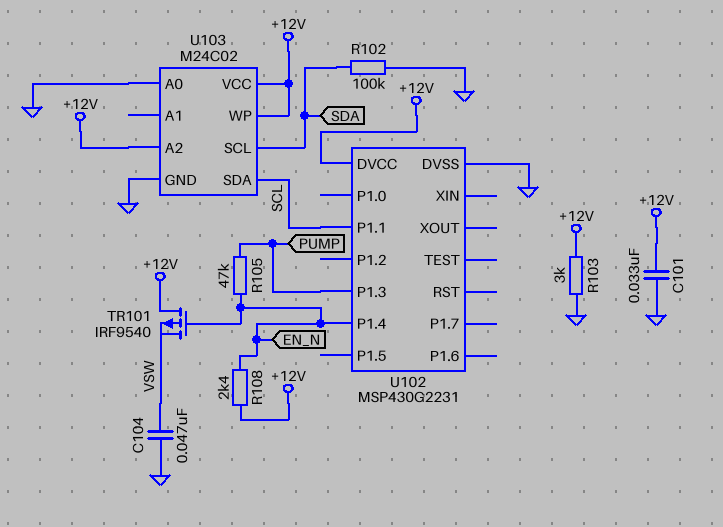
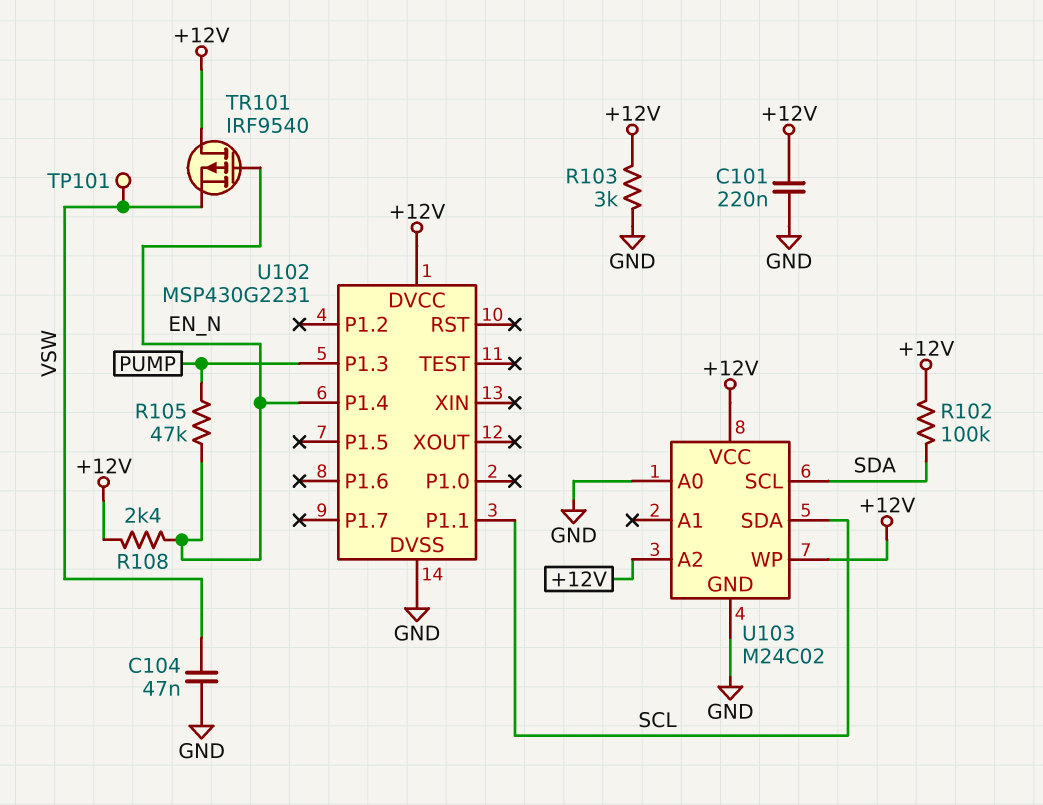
C101: 33nF (+12V, GND) -> 220nF (+12V, GND)
R102: 100k (GND, SDA) -> 100k (+12V, SDA)
TP101: none -> test point (VSW)

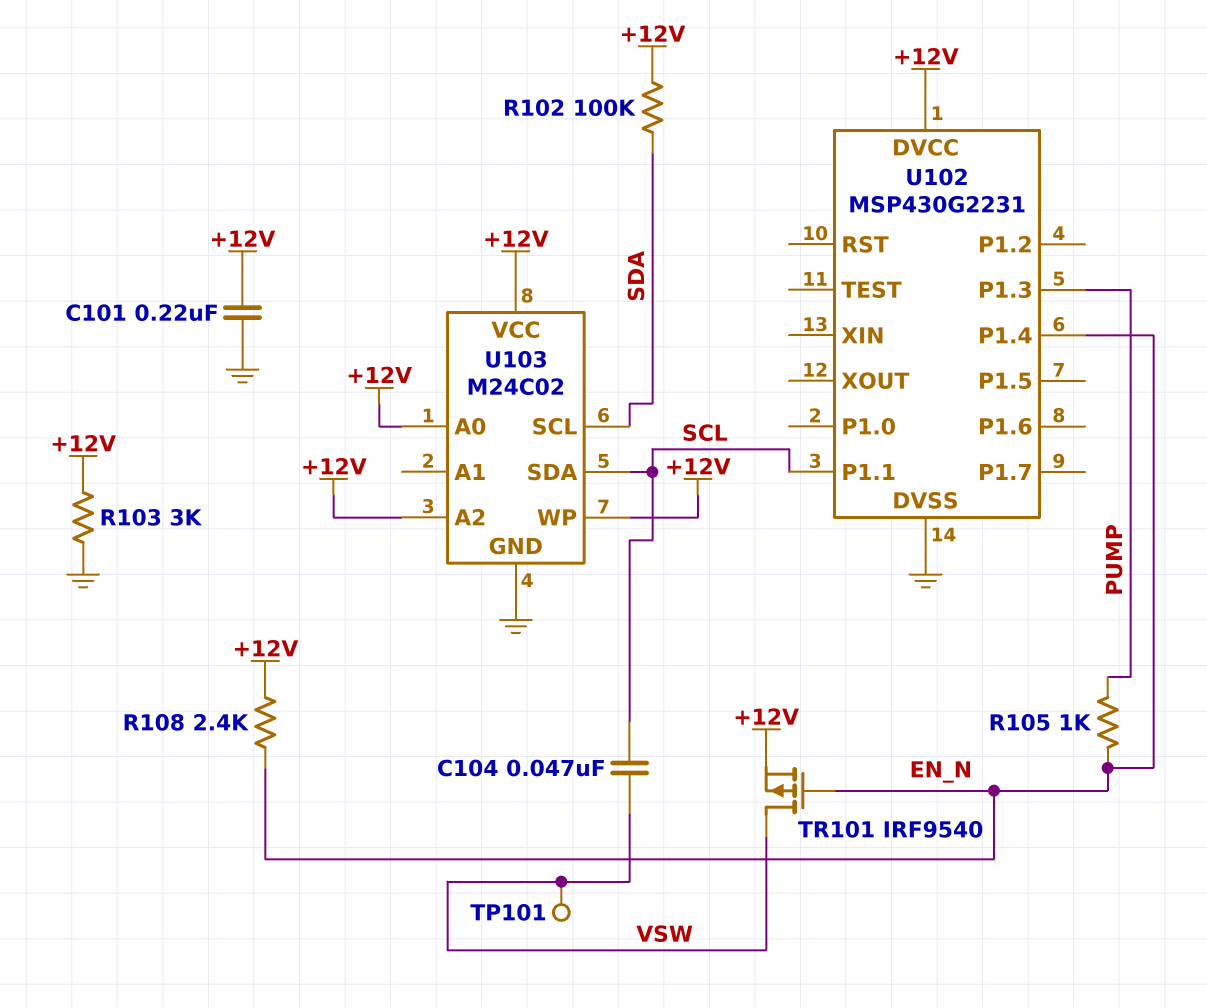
C104: 47nF (GND, VSW) -> 47nF (SCL, VSW)
R105: 47k (EN_N, PUMP) -> 1k (EN_N, PUMP)
TR101: PMOS IRF9540 (G EN_N, D +12V, S VSW) -> PMOS IRF9540 (G EN_N, D VSW, S +12V)
U103 pin A0: GND -> +12V

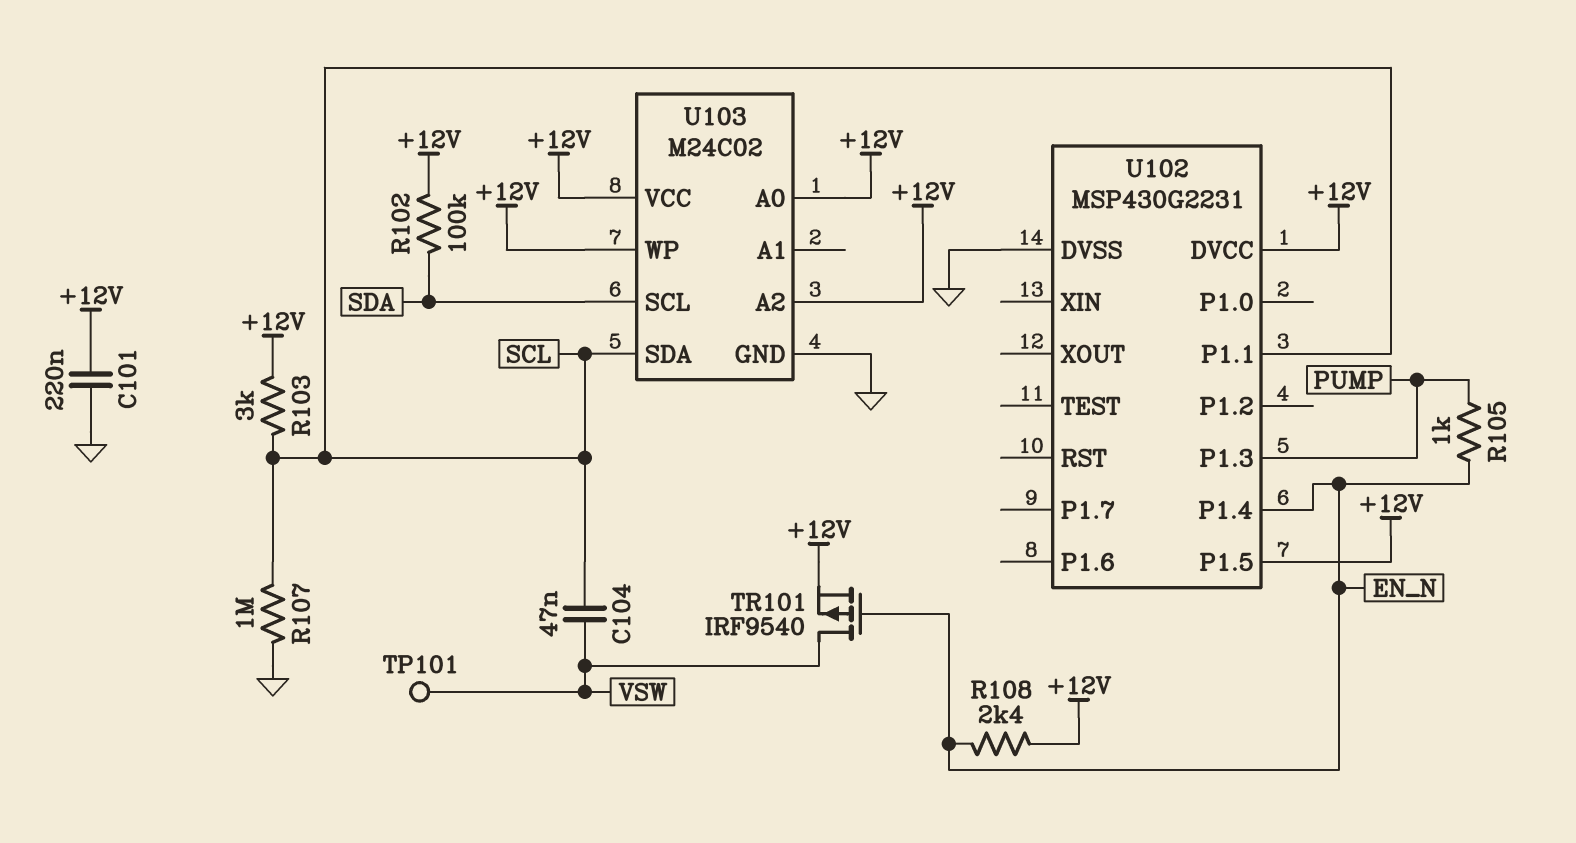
R103: 3k (+12V, GND) -> 3k (+12V, SCL)
R107: none -> 1M (GND, SCL)
U102 pin P1.5: none -> +12V

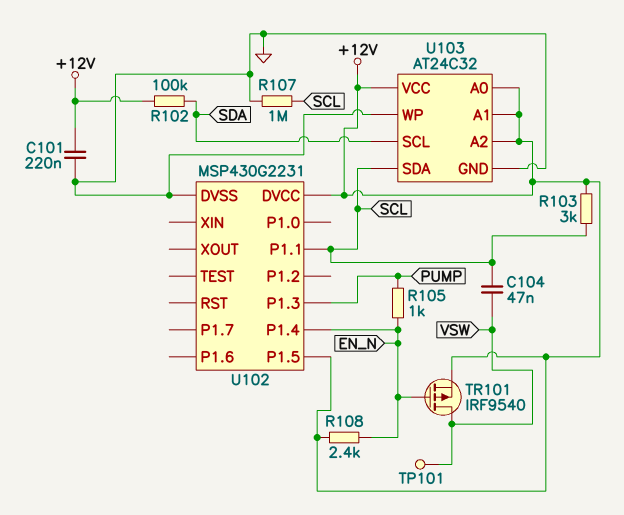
U103: M24C02 -> AT24C32
U103 pin A1: none -> +12V
U103 pin WP: +12V -> GND

